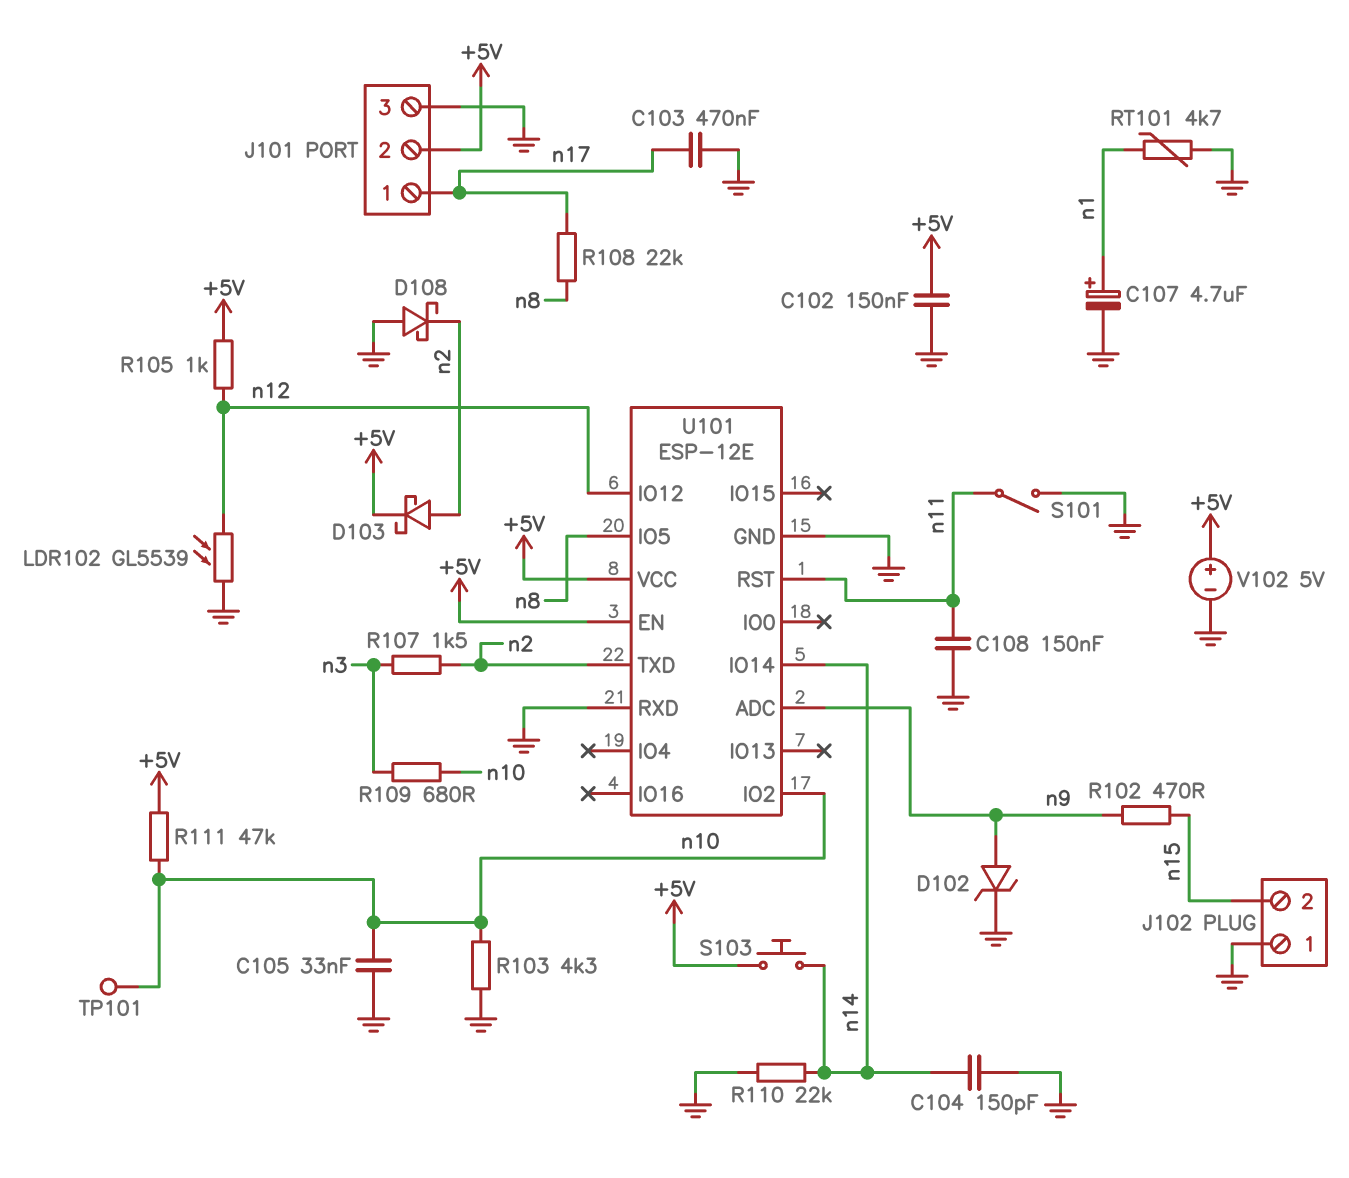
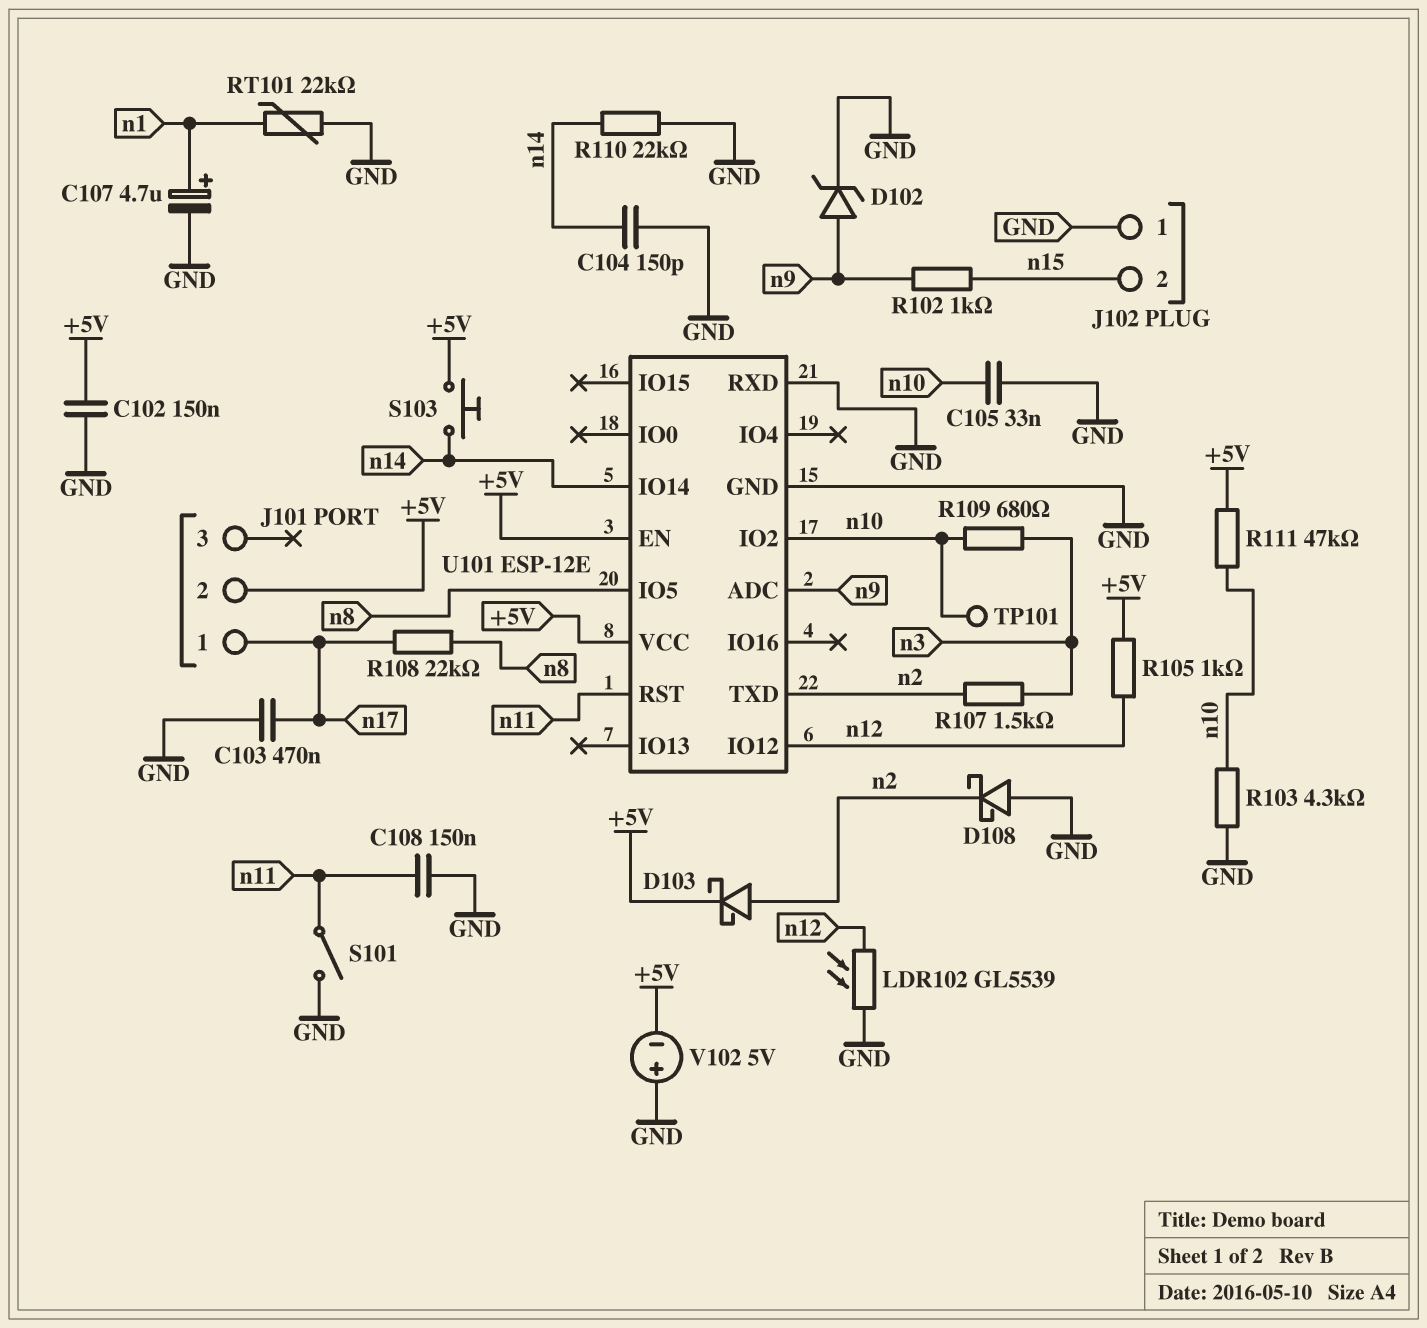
J101 pin 3: GND -> none
R102: 470 (n9, n15) -> 1k (n9, n15)
RT101: 4.7k (GND, n1) -> 22k (GND, n1)
V102: 5V (plus +5V, minus GND) -> 5V (plus GND, minus +5V)

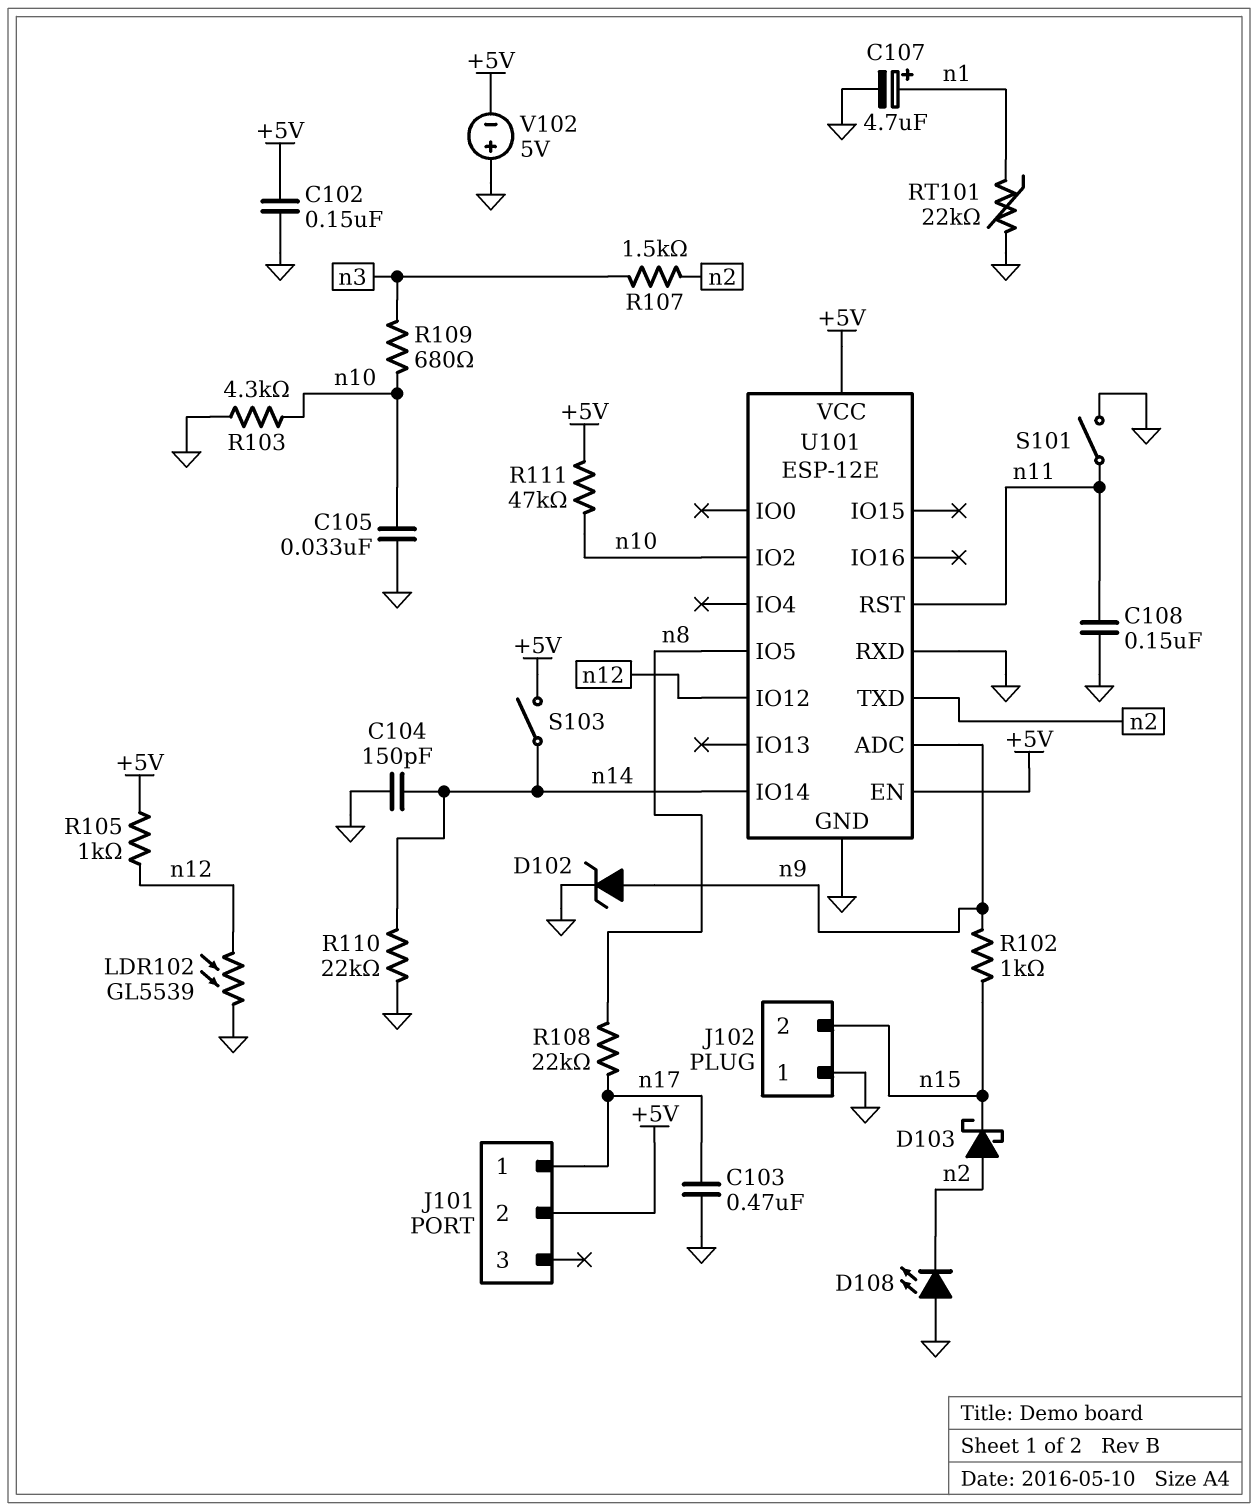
D103: schottky (A n2, K +5V) -> schottky (A n2, K n15)
D108: schottky (A GND, K n2) -> LED (A GND, K n2)
S103: button (+5V, n14) -> switch (+5V, n14)
TP101: test point (n10) -> none

